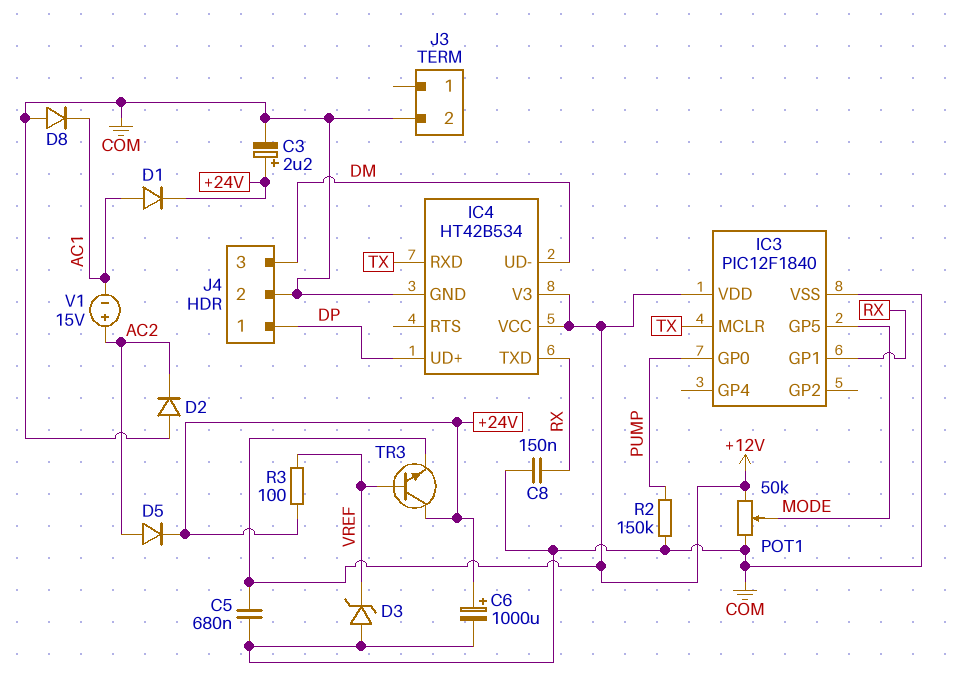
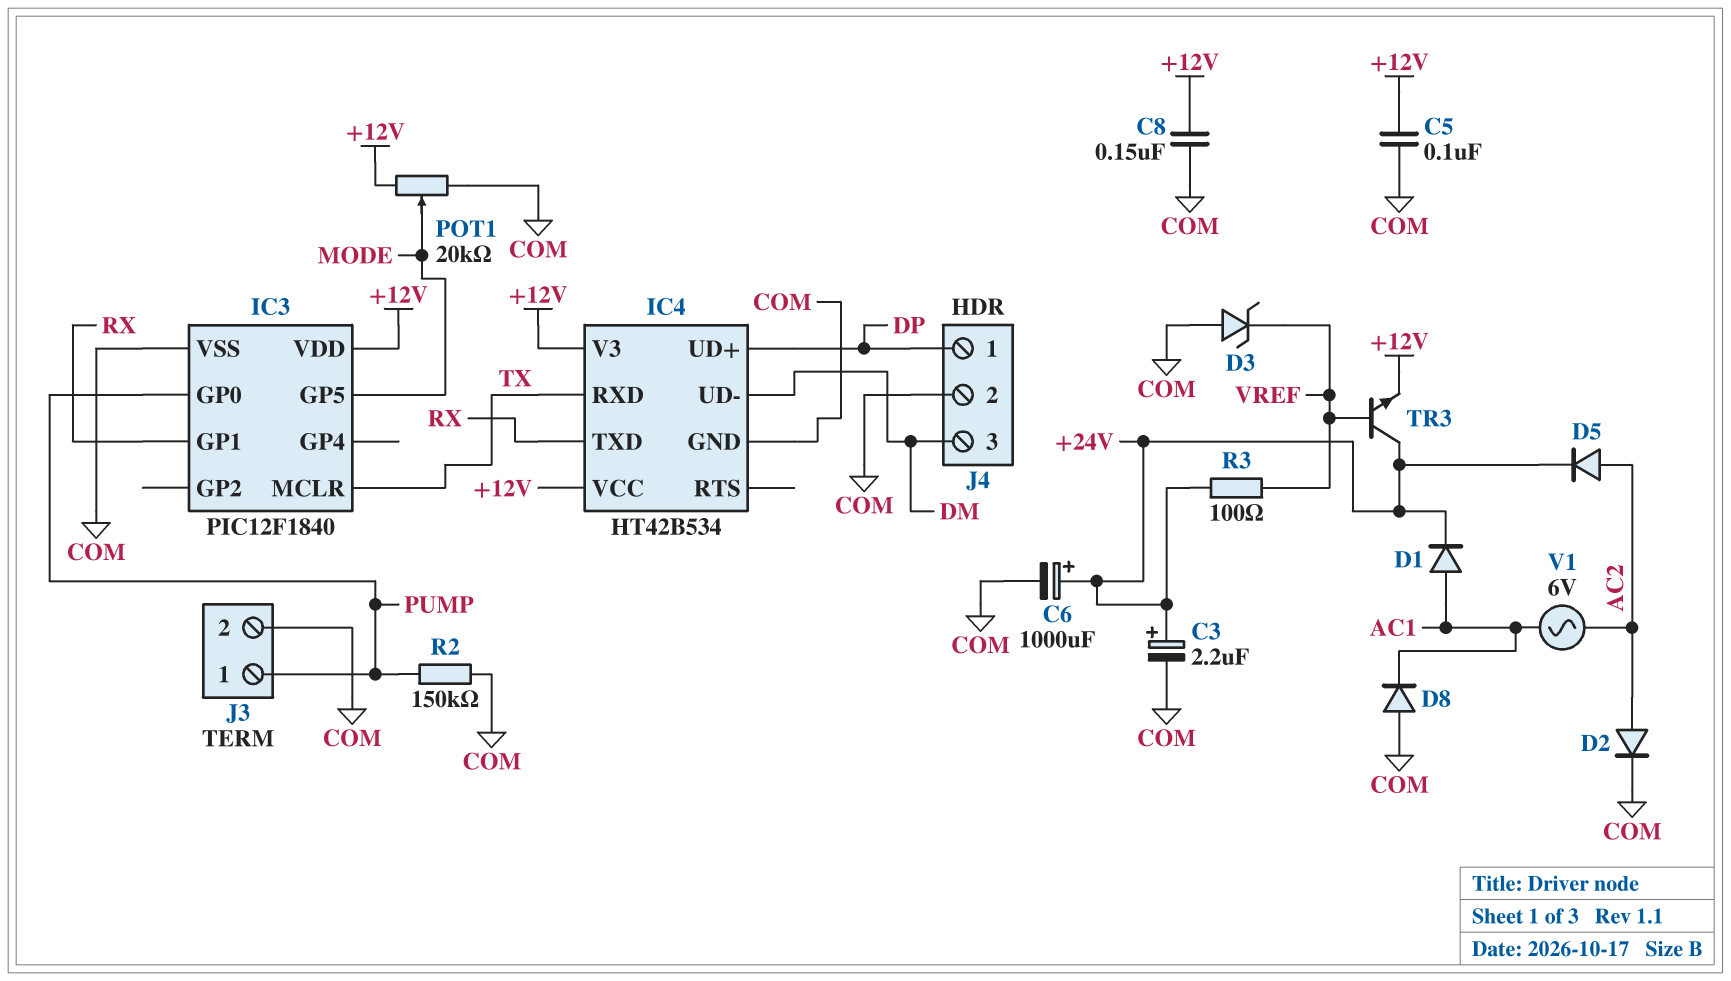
C5: 680nF (+12V, COM) -> 100nF (+12V, COM)
C8: 150nF (COM, RX) -> 150nF (+12V, COM)
D2: diode (A COM, K AC2) -> diode (A AC2, K COM)
J3 pin 1: none -> PUMP
POT1: 50k (+12V, COM, wiper MODE) -> 20k (+12V, COM, wiper MODE)
V1: 15V (plus AC2, minus AC1) -> AC 6V (AC1, AC2)

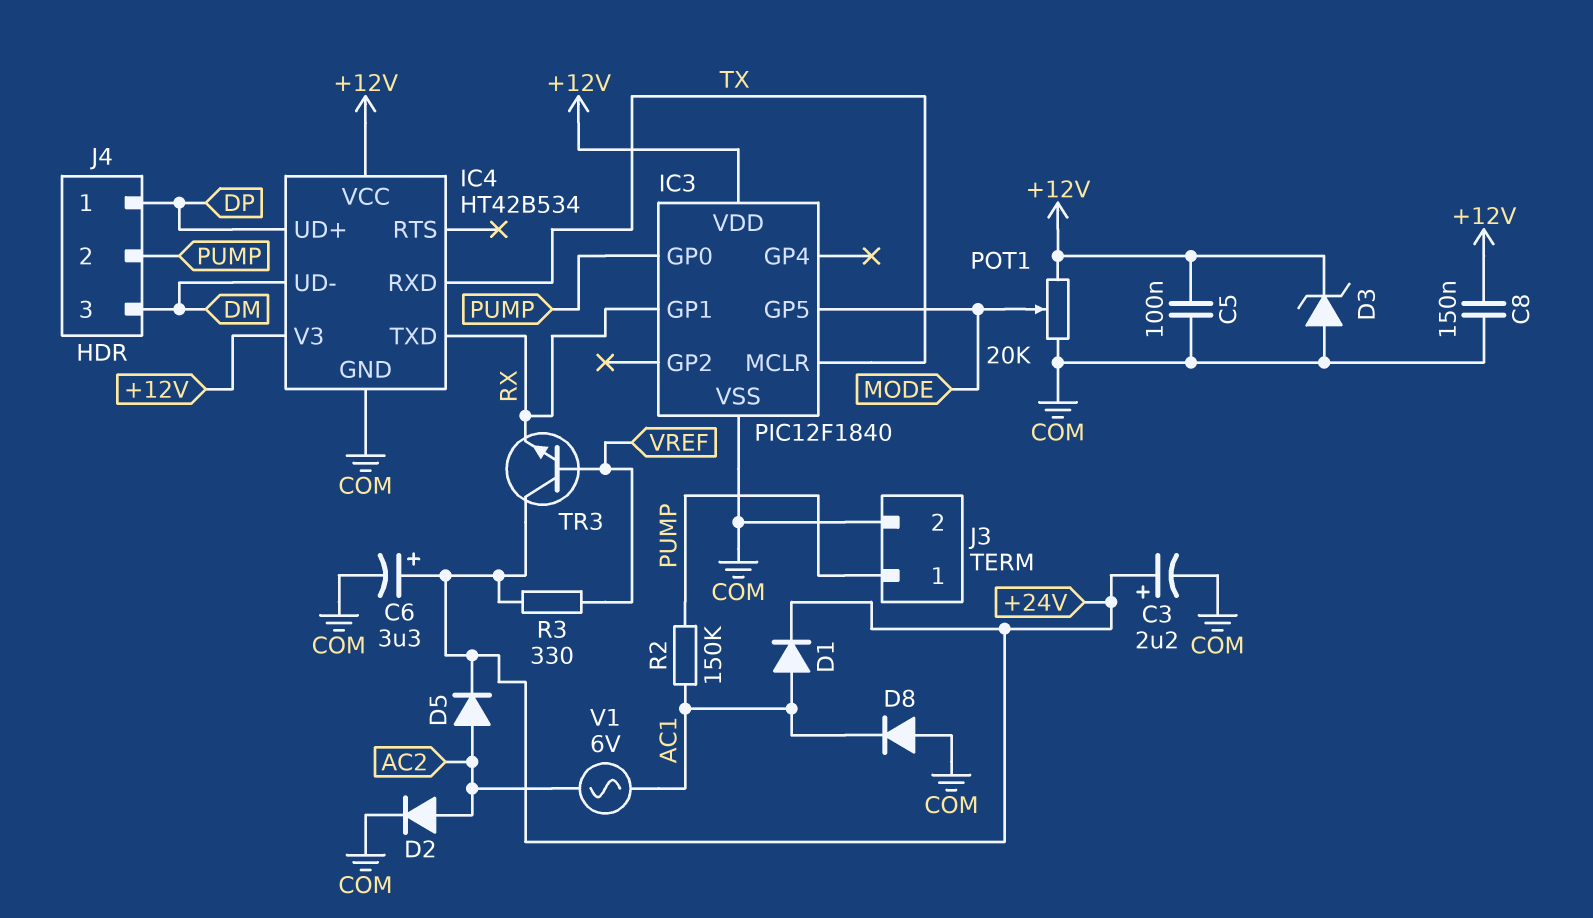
C6: 1000uF (plus +24V, minus COM) -> 3.3uF (plus +24V, minus COM)
D3: zener (A COM, K VREF) -> zener (A COM, K +12V)
J4 pin 2: COM -> PUMP
R2: 150k (COM, PUMP) -> 150k (AC1, PUMP)
R3: 100 (+24V, VREF) -> 330 (+24V, VREF)
TR3: NPN (B VREF, C +24V, E +12V) -> NPN (B VREF, C +24V, E RX)

